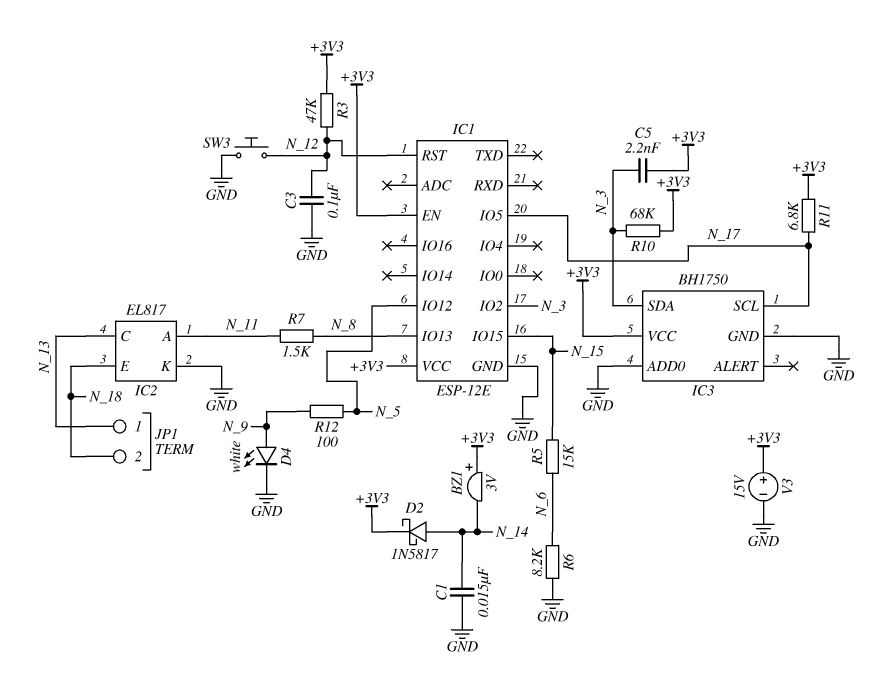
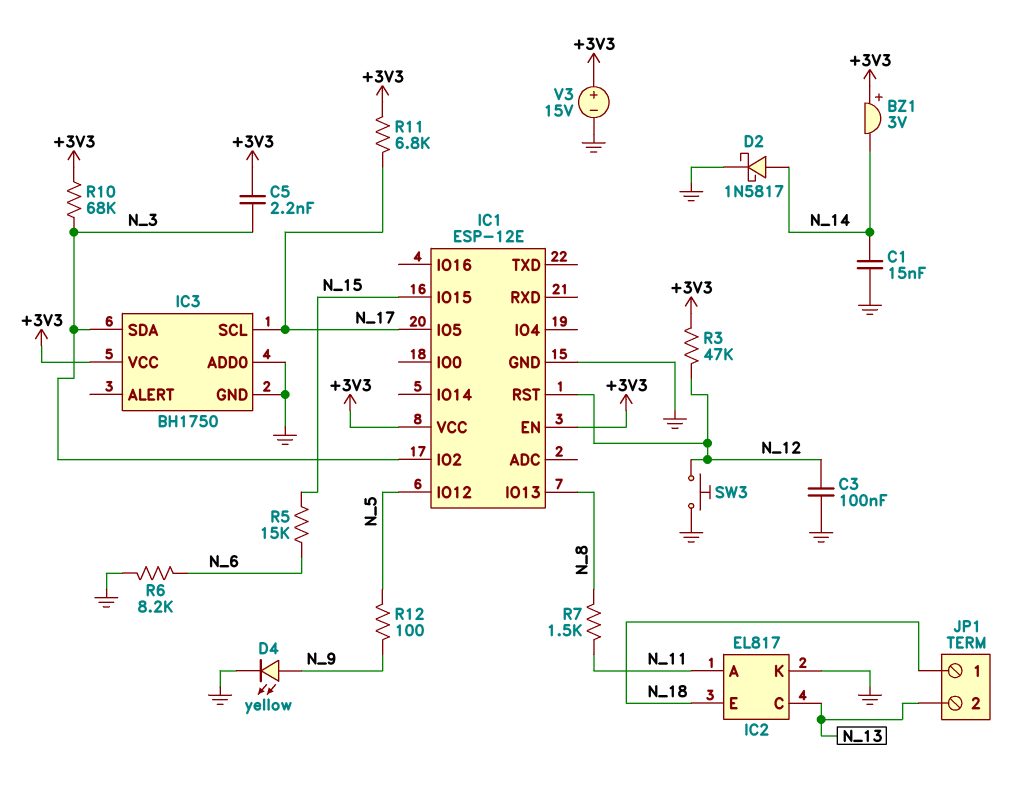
D2: schottky 1N5817 (A N_14, K +3V3) -> schottky 1N5817 (A N_14, K GND)
D4: LED white (A N_9, K GND) -> LED yellow (A N_9, K GND)
JP1 pin 1: N_13 -> N_18
JP1 pin 2: N_18 -> N_13

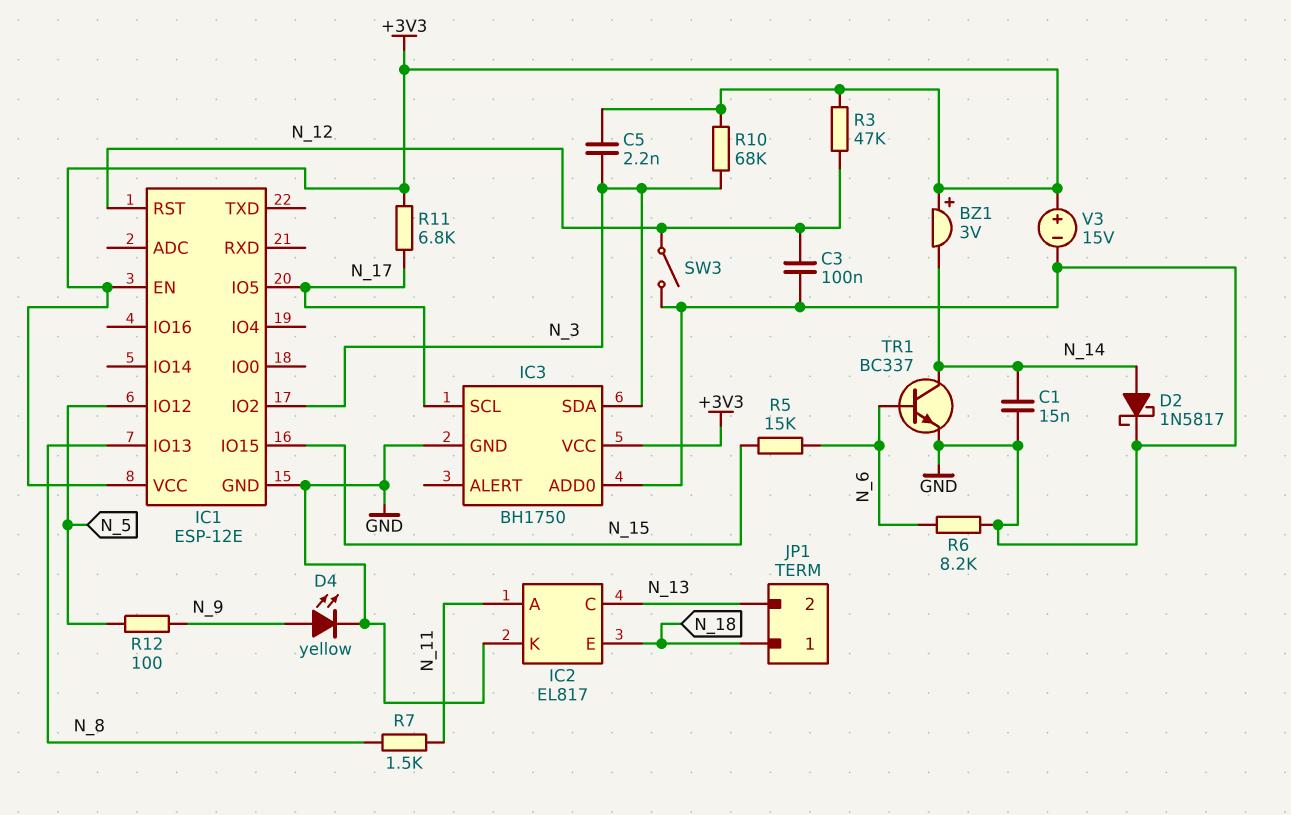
SW3: button (GND, N_12) -> switch (GND, N_12)
TR1: none -> NPN BC337 (B N_6, C N_14, E GND)

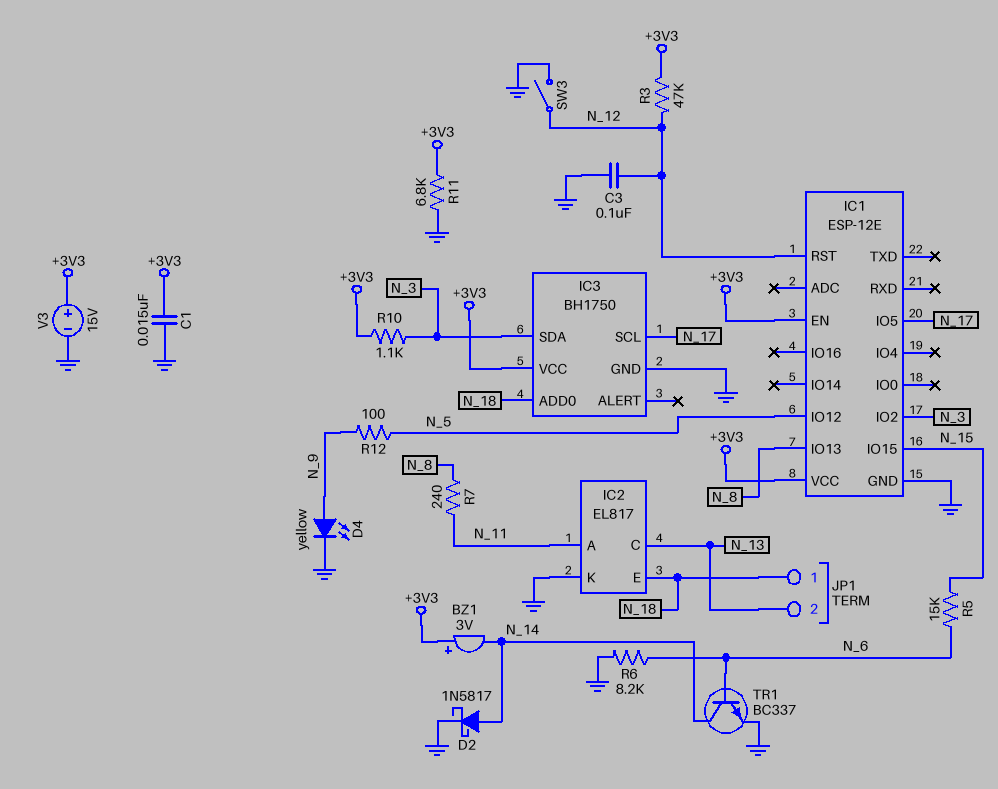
C1: 15nF (GND, N_14) -> 15nF (+3V3, GND)
C5: 2.2nF (+3V3, N_3) -> none
IC3 pin ADD0: GND -> N_18
R7: 1.5k (N_8, N_11) -> 240 (N_8, N_11)
R10: 68k (+3V3, N_3) -> 1.1k (+3V3, N_3)
R11: 6.8k (+3V3, N_17) -> 6.8k (+3V3, GND)

